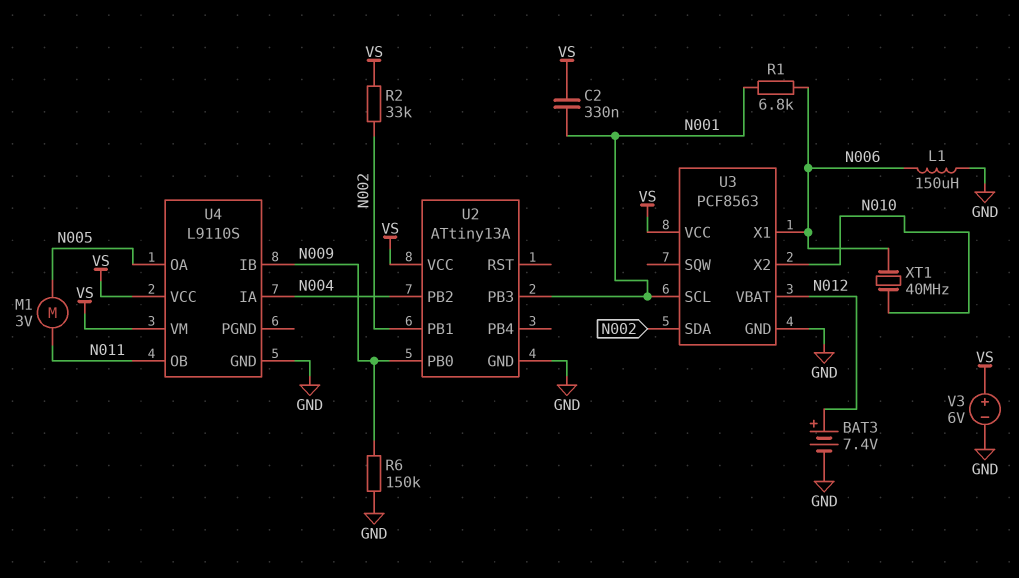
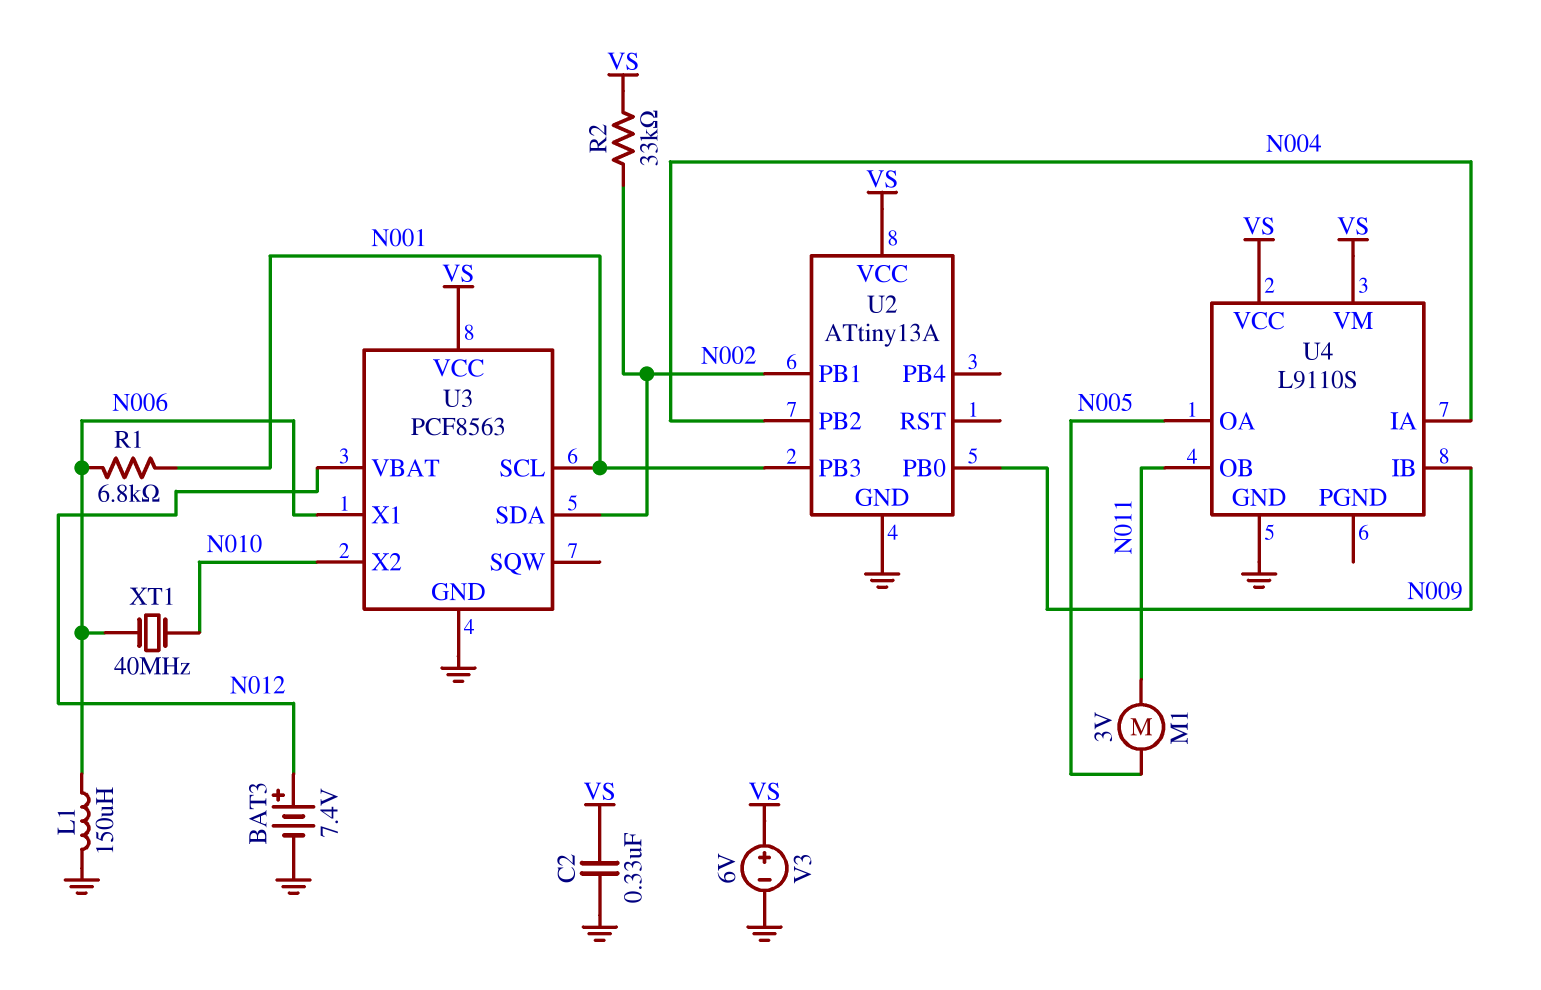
C2: 330nF (N001, VS) -> 330nF (GND, VS)
R6: 150k (GND, N009) -> none

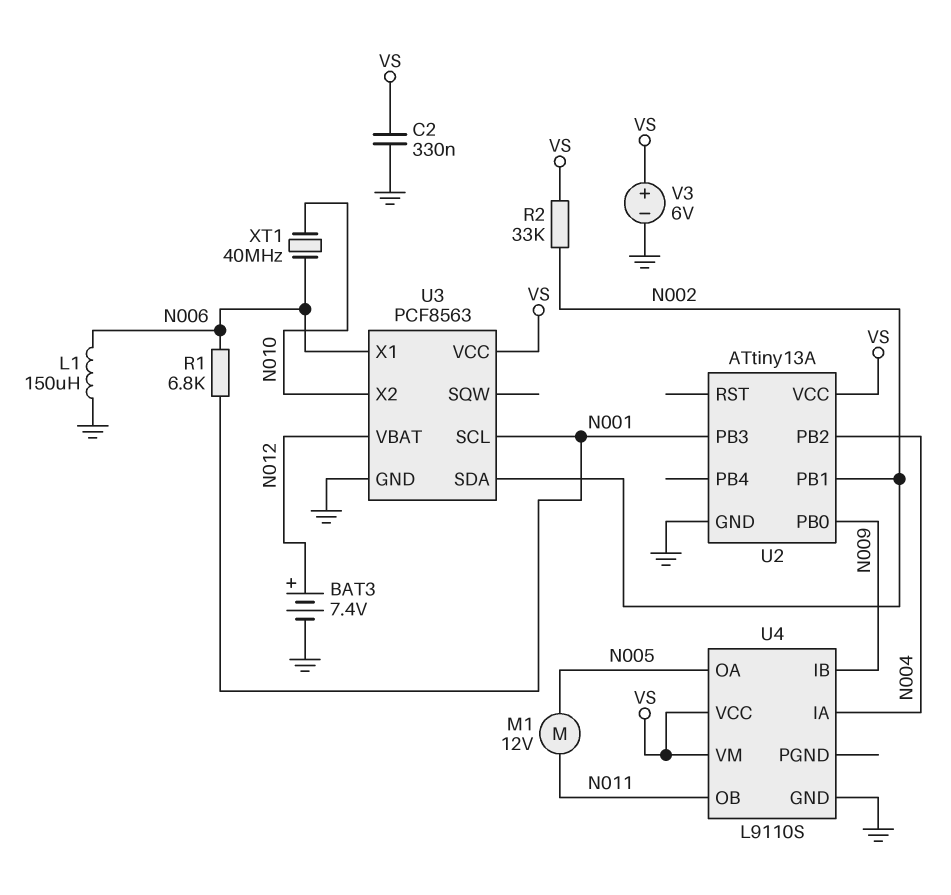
M1: motor 3V (N005, N011) -> motor 12V (N005, N011)

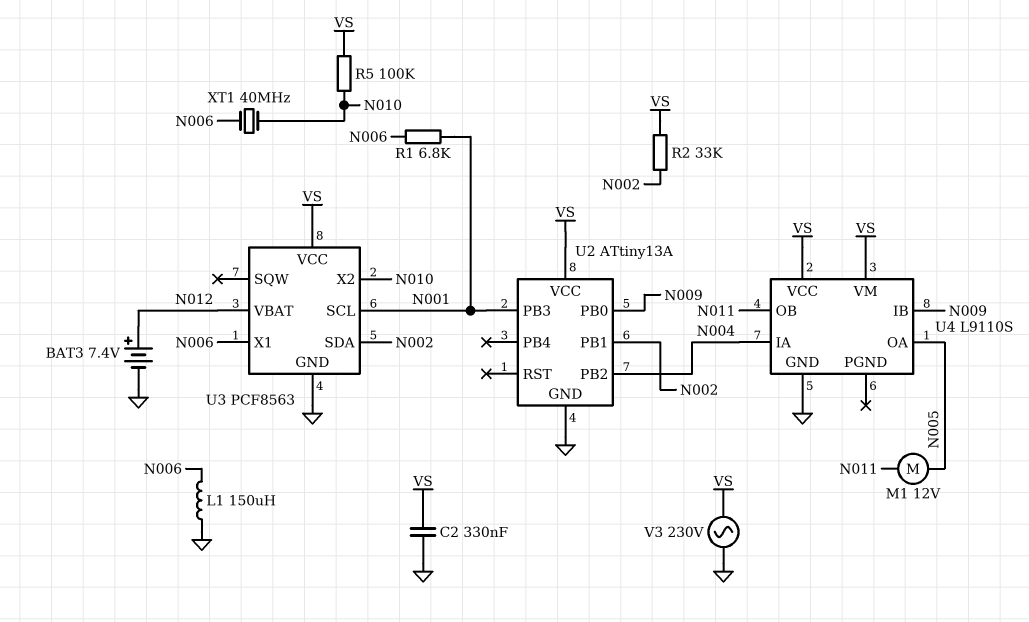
R5: none -> 100k (N010, VS)
V3: 6V (plus VS, minus GND) -> AC 230V (GND, VS)

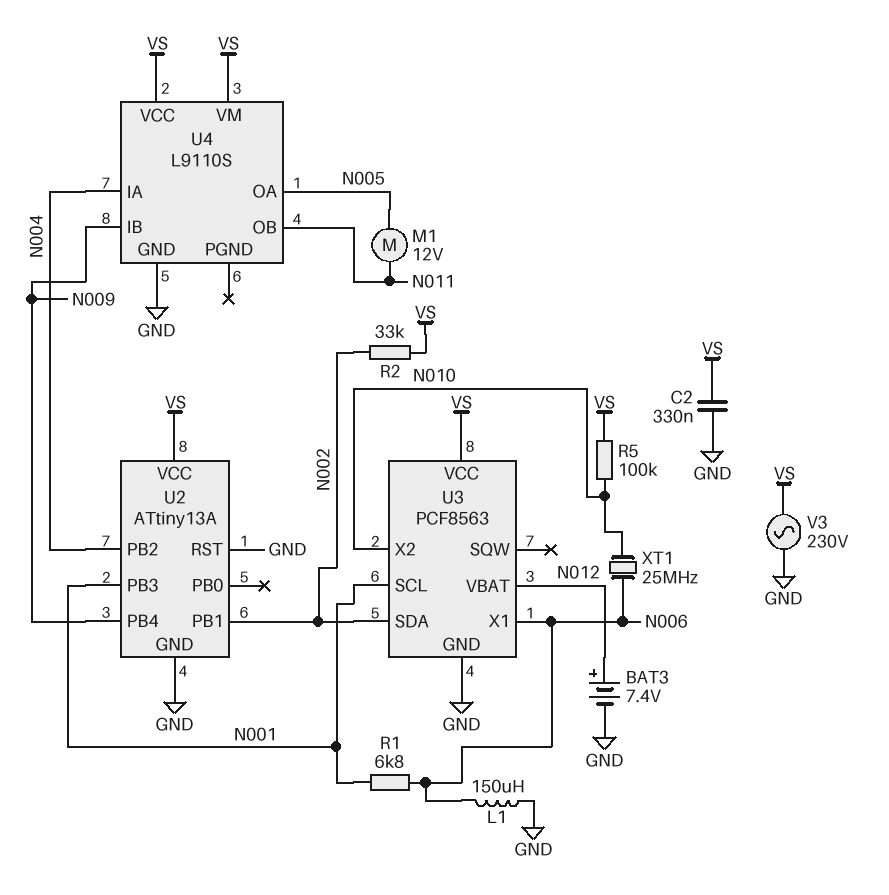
U2 pin PB0: N009 -> none
U2 pin PB4: none -> N009
U2 pin RST: none -> GND
XT1: 40MHz (N006, N010) -> 25MHz (N006, N010)

